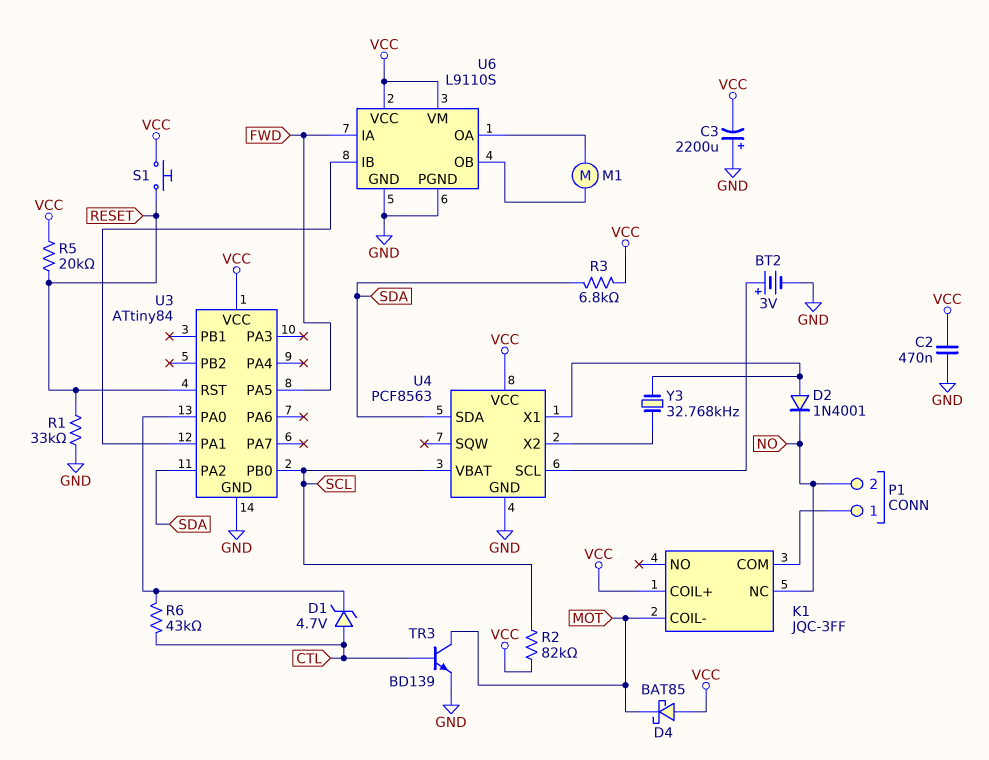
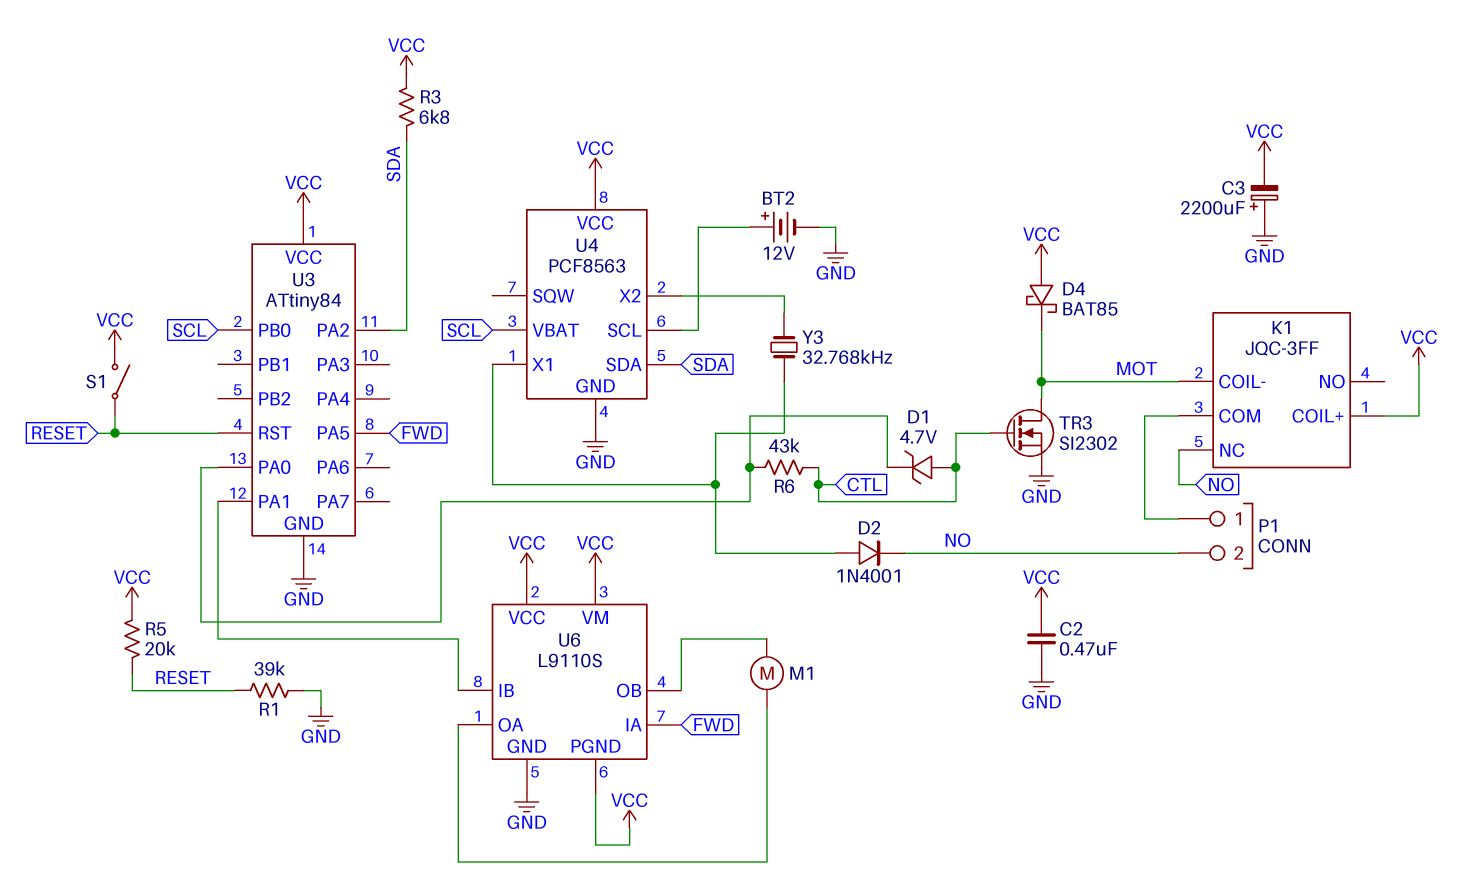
BT2: 3V (plus U4/SCL, minus GND) -> 12V (plus U4/SCL, minus GND)
R1: 33k (GND, RESET) -> 39k (GND, RESET)
R2: 82k (SCL, VCC) -> none
S1: button (RESET, VCC) -> switch (RESET, VCC)
TR3: NPN BD139 (B CTL, C MOT, E GND) -> NMOS SI2302 (G CTL, D MOT, S GND)
U6 pin PGND: GND -> VCC

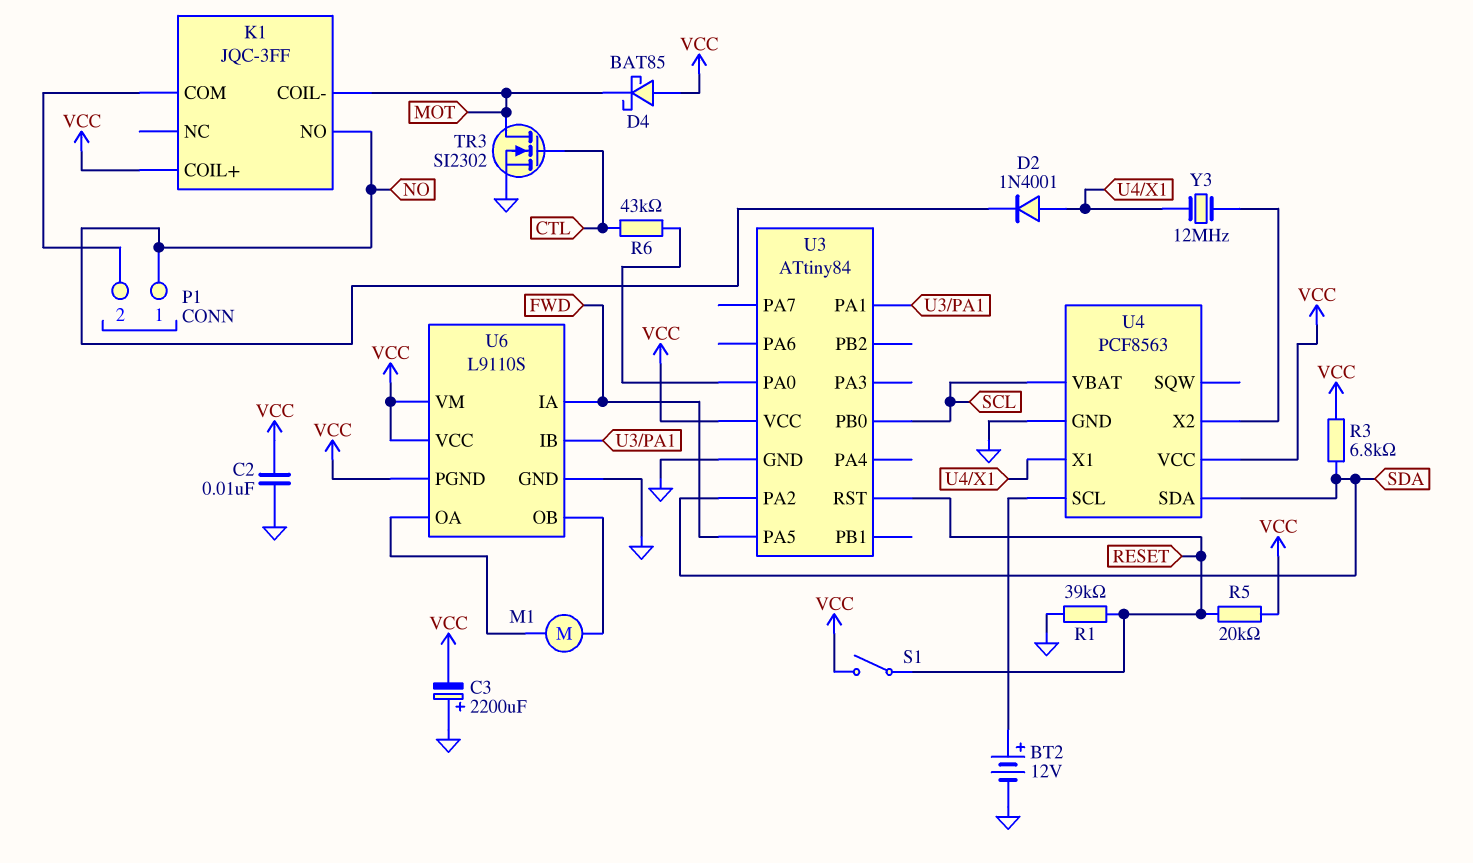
C2: 470nF (GND, VCC) -> 10nF (GND, VCC)
D1: zener 4.7V (A CTL, K U3/PA0) -> none
K1 pin NC: NO -> none
K1 pin NO: none -> NO
P1 pin 1: K1/COM -> NO
P1 pin 2: NO -> K1/COM
Y3: 32.768kHz (U4/X1, U4/X2) -> 12MHz (U4/X1, U4/X2)

